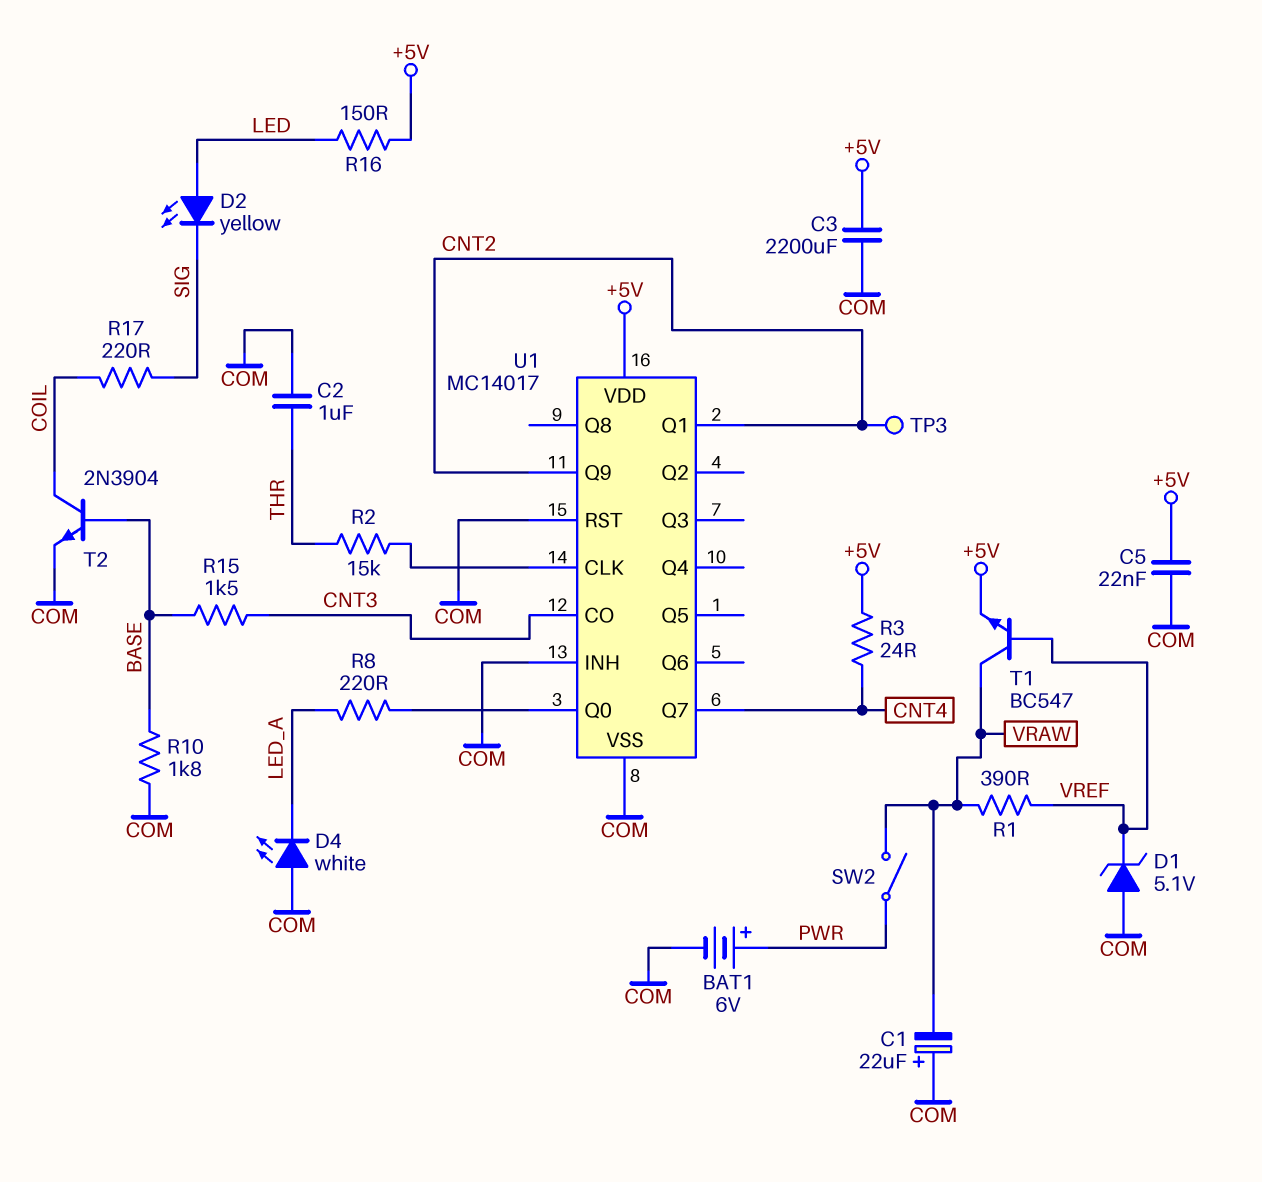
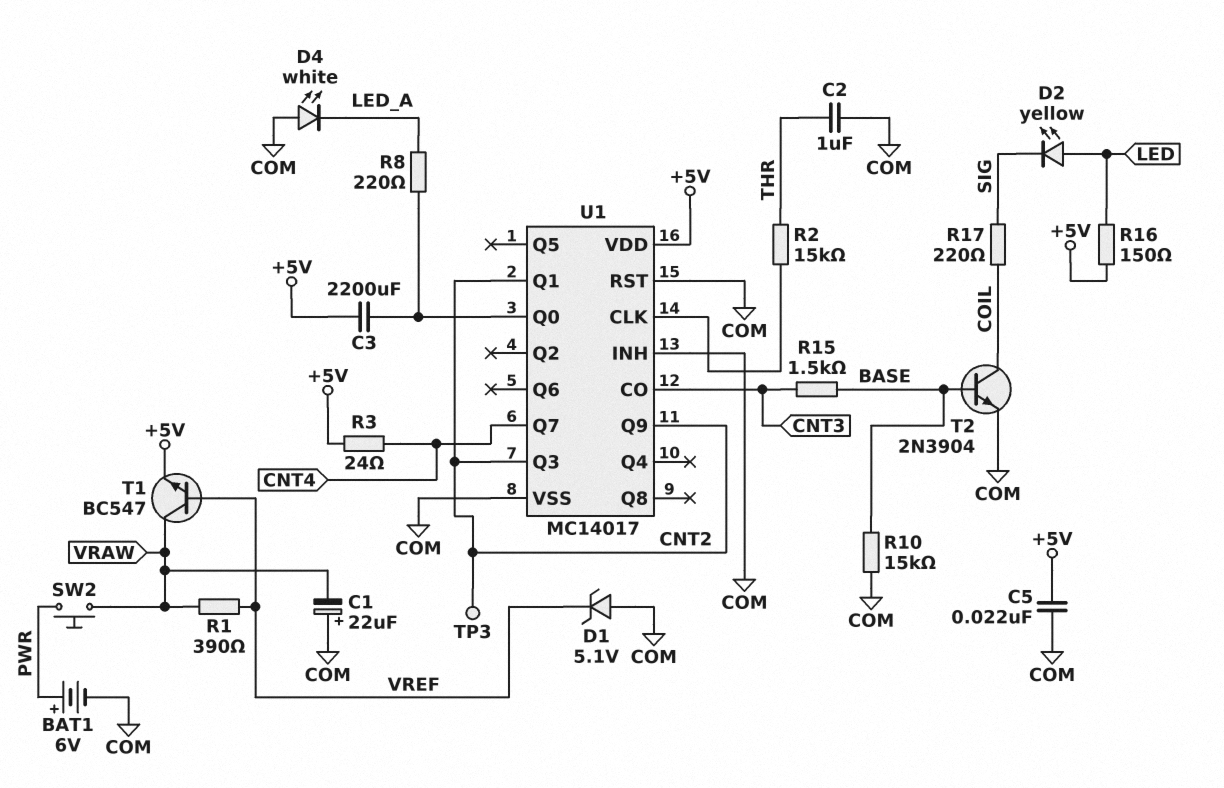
C3: 2200uF (+5V, COM) -> 2200uF (+5V, U1/Q0)
R10: 1.8k (BASE, COM) -> 15k (BASE, COM)
SW2: switch (PWR, VRAW) -> button (PWR, VRAW)
U1 pin Q3: none -> CNT2

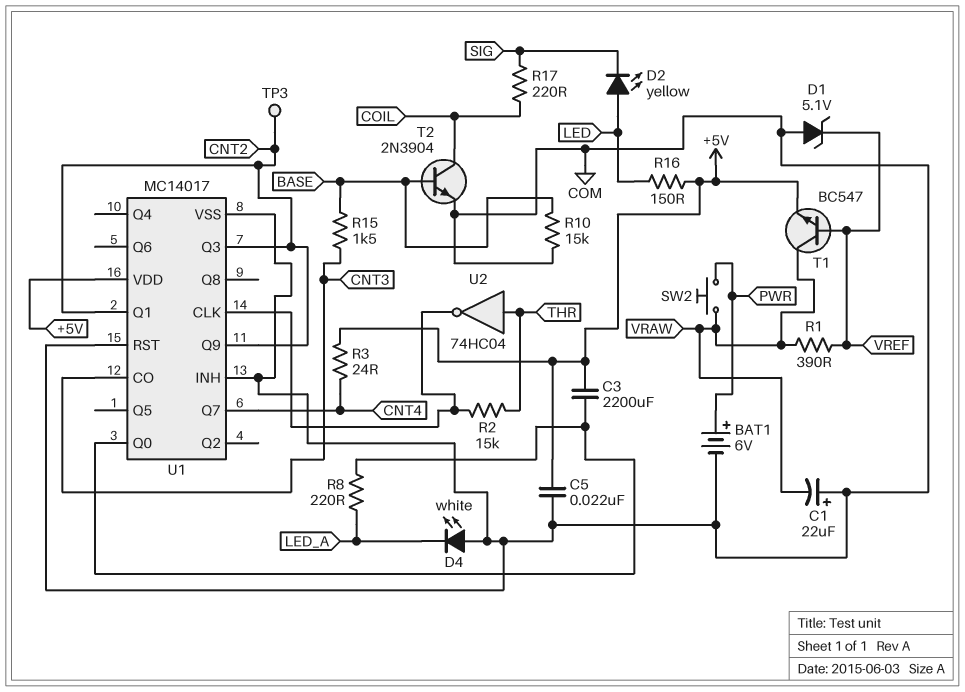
C2: 1uF (COM, THR) -> none
U2: none -> NOT 74HC04 (in THR, out U1/CLK)

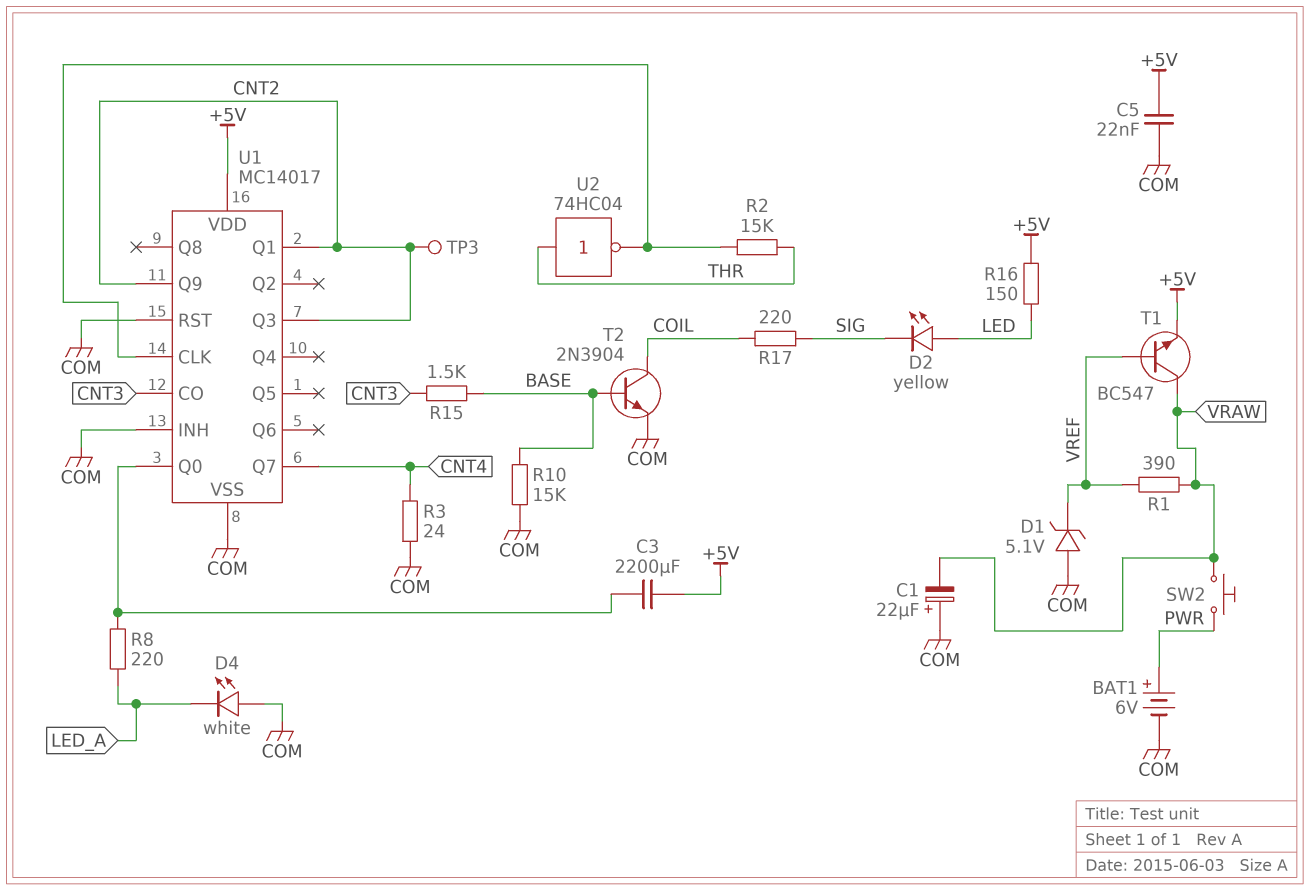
R3: 24 (+5V, CNT4) -> 24 (CNT4, COM)

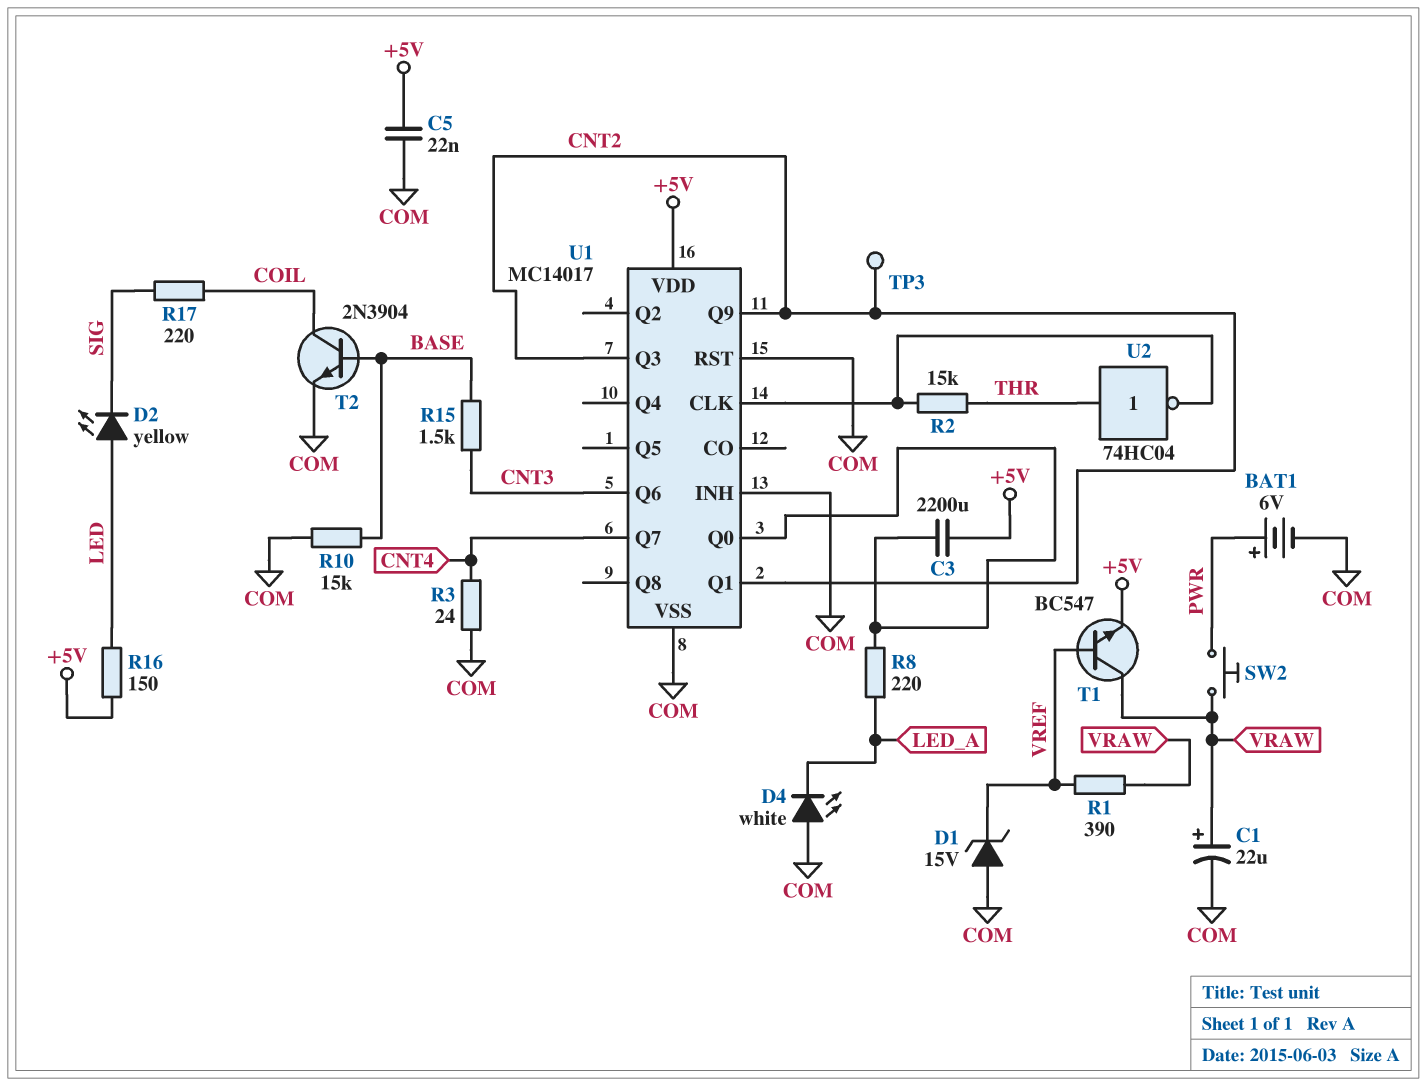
C1: 22uF (plus COM, minus VRAW) -> 22uF (plus VRAW, minus COM)
D1: zener 5.1V (A COM, K VREF) -> zener 15V (A COM, K VREF)
U1 pin CO: CNT3 -> none
U1 pin Q6: none -> CNT3

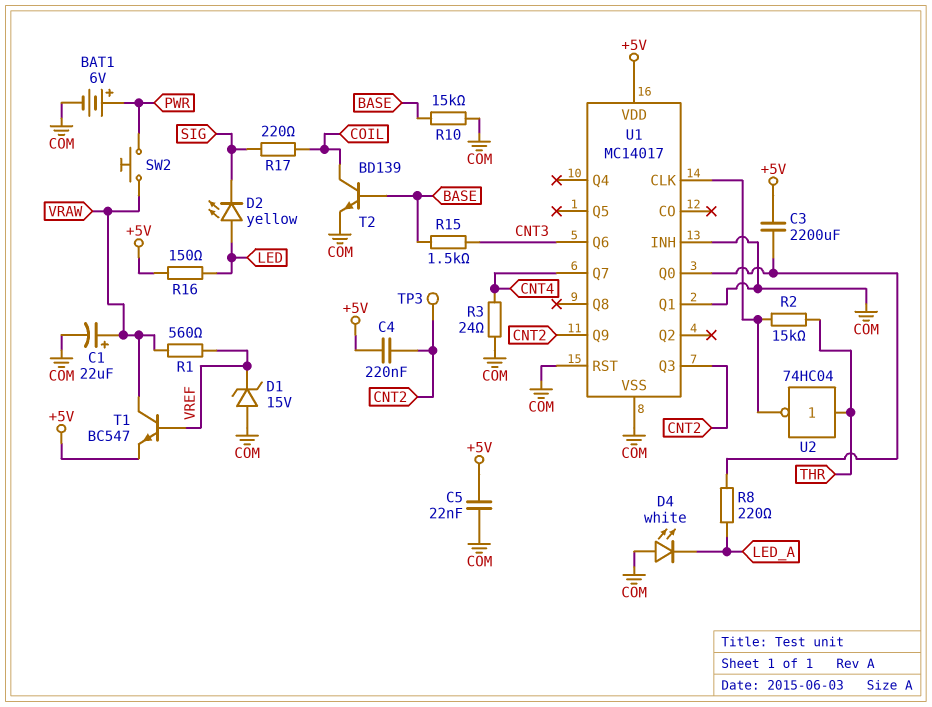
C4: none -> 220nF (+5V, CNT2)
R1: 390 (VRAW, VREF) -> 560 (VRAW, VREF)
T2: NPN 2N3904 (B BASE, C COIL, E COM) -> NPN BD139 (B BASE, C COIL, E COM)
U1 pin Q1: CNT2 -> COM

